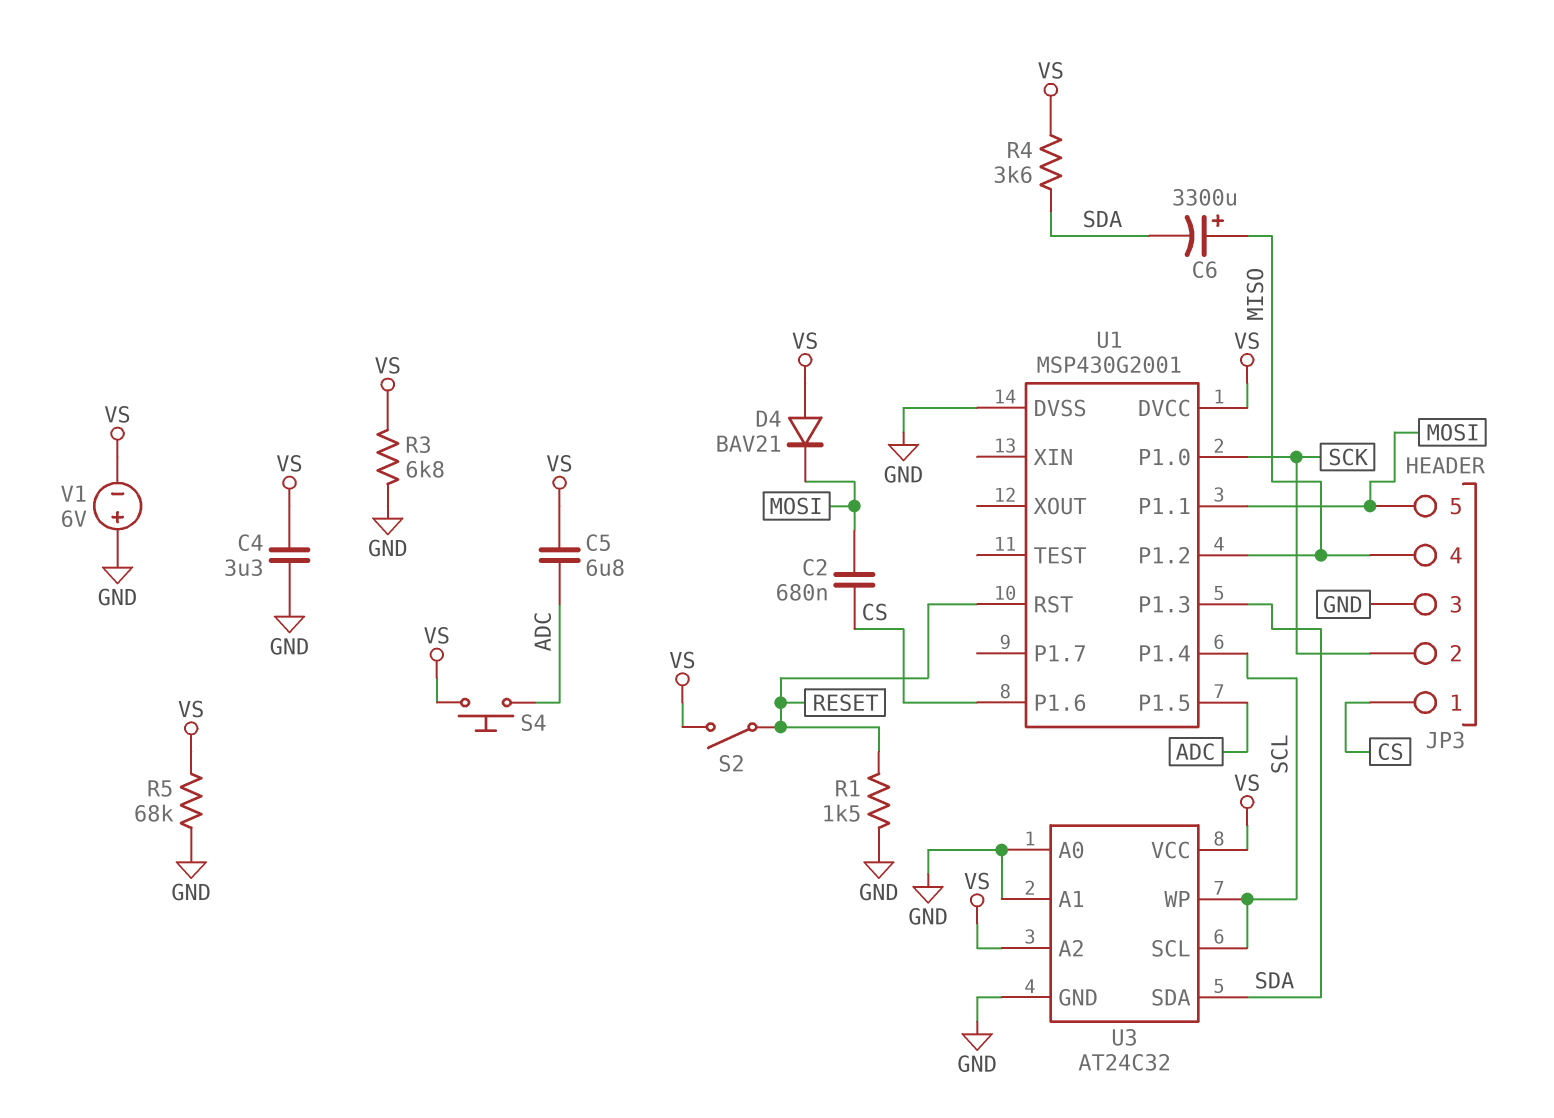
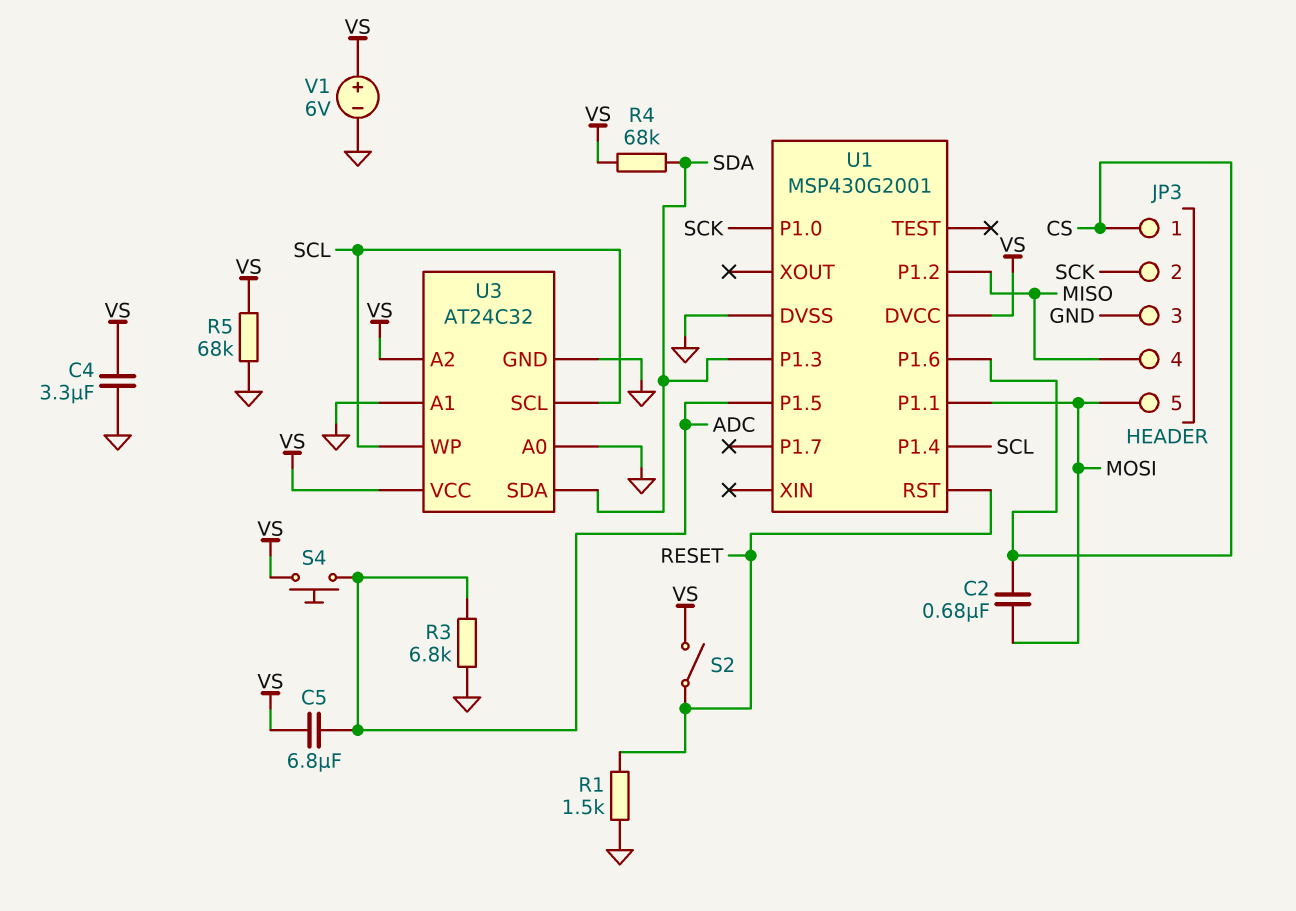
C6: 3300uF (plus MISO, minus SDA) -> none
D4: diode BAV21 (A VS, K MOSI) -> none
R3: 6.8k (GND, VS) -> 6.8k (ADC, GND)
R4: 3.6k (SDA, VS) -> 68k (SDA, VS)
V1: 6V (plus GND, minus VS) -> 6V (plus VS, minus GND)

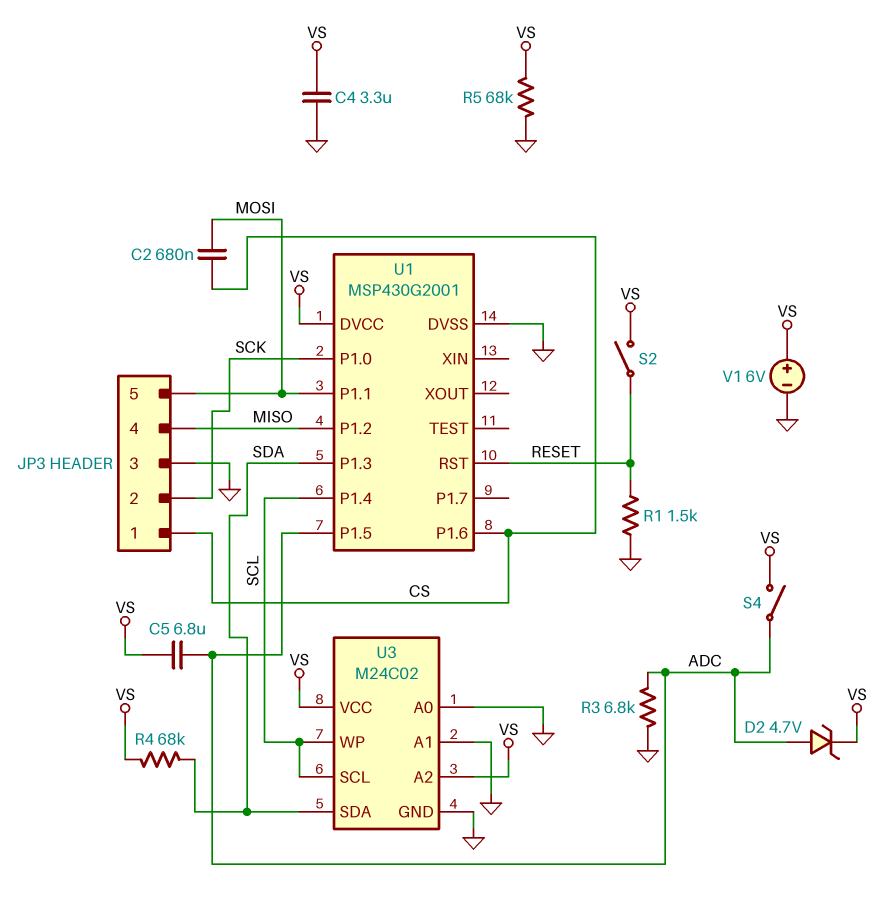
D2: none -> zener 4.7V (A ADC, K VS)
S4: button (ADC, VS) -> switch (ADC, VS)
U3: AT24C32 -> M24C02

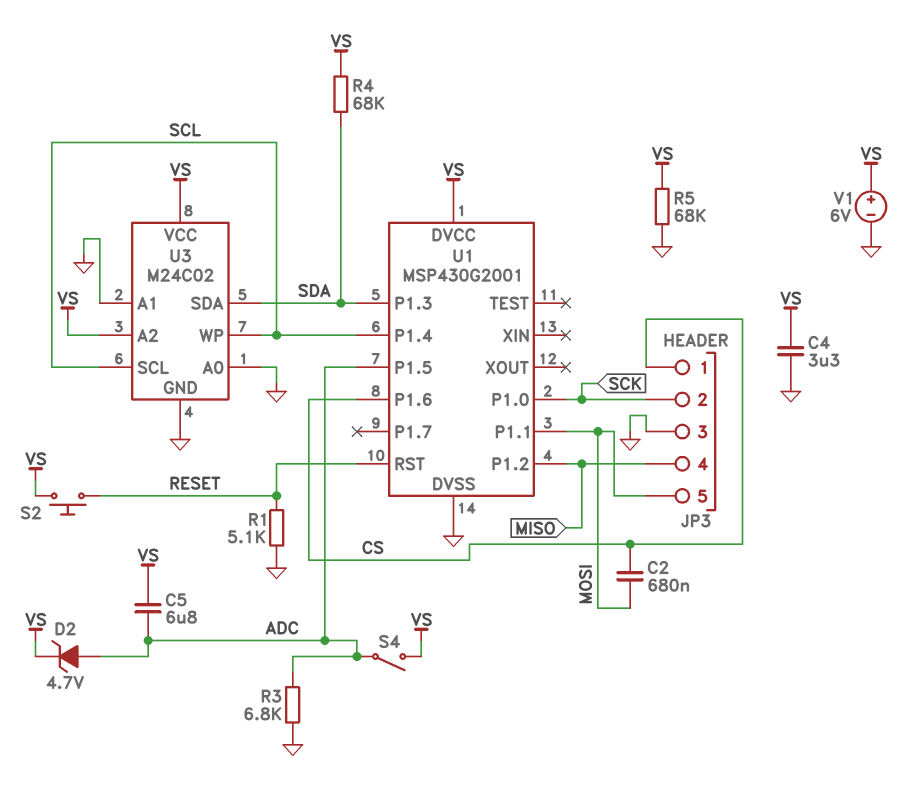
R1: 1.5k (GND, RESET) -> 5.1k (GND, RESET)
S2: switch (RESET, VS) -> button (RESET, VS)

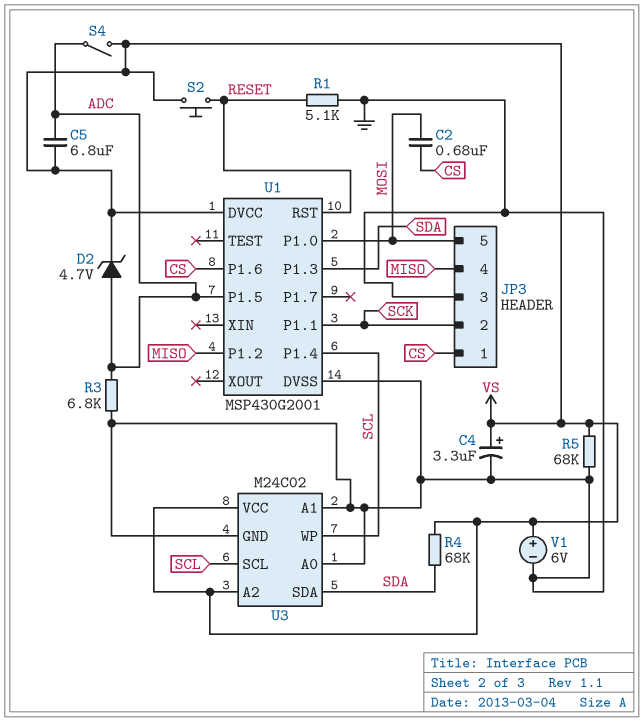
C4: 3.3uF (GND, VS) -> 3.3uF (plus VS, minus GND)
U1 pin P1.0: SCK -> MOSI
U1 pin P1.1: MOSI -> SCK

